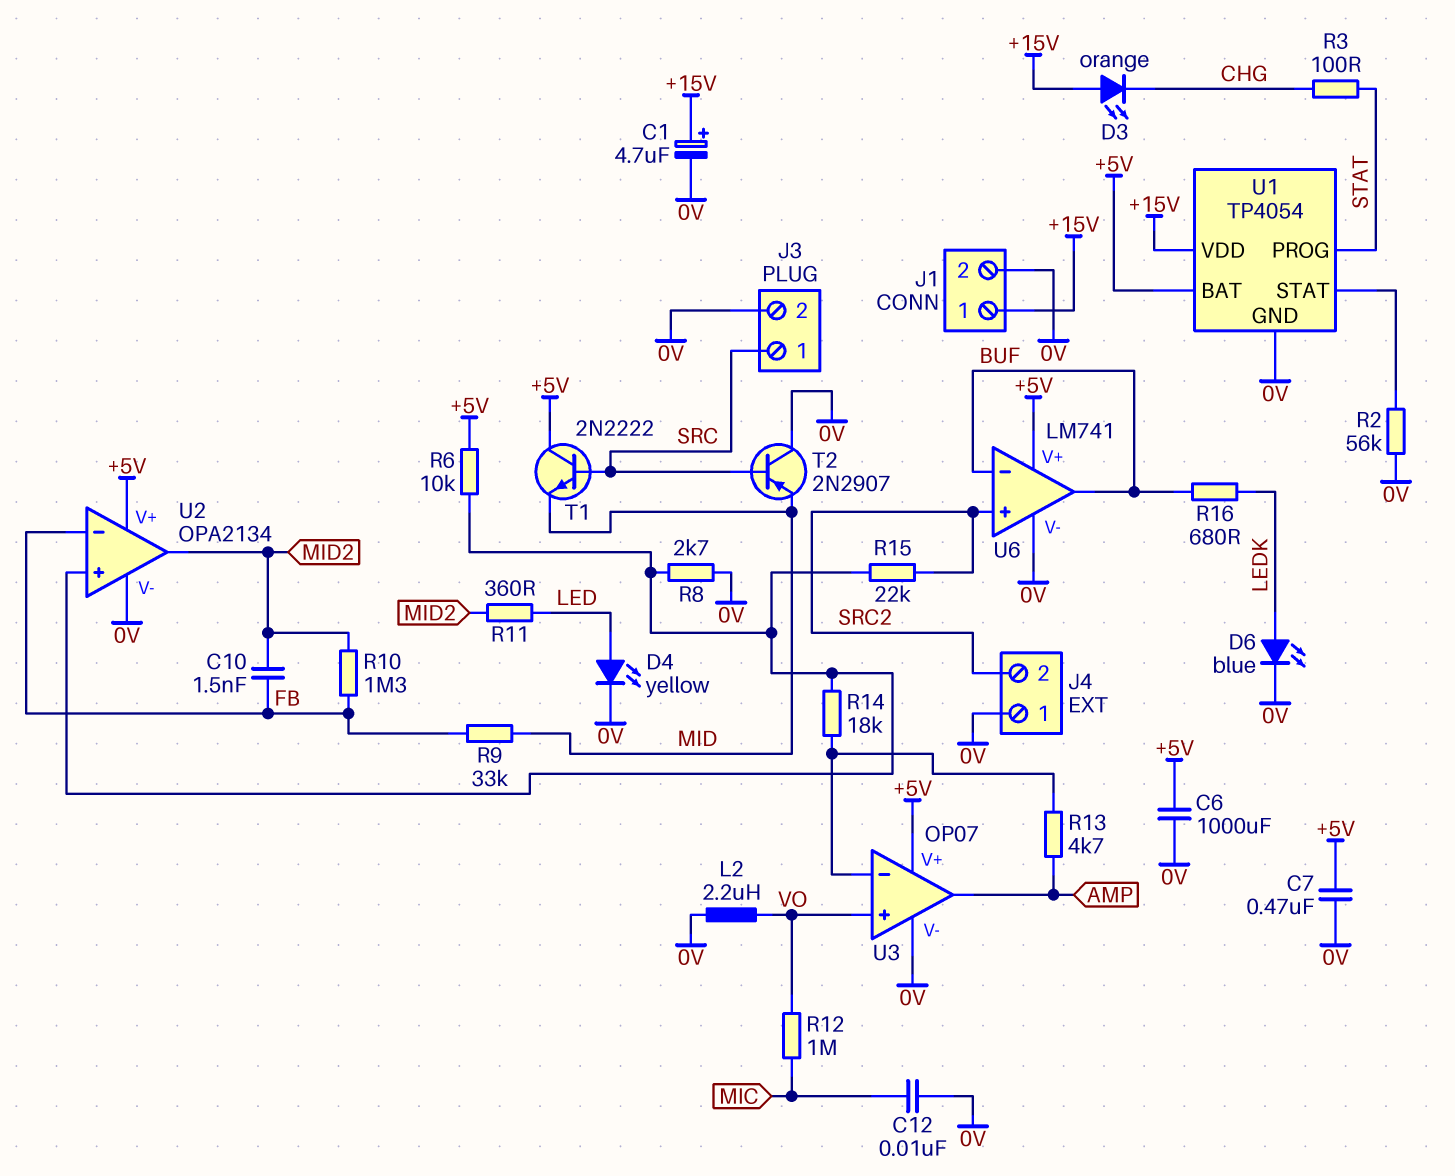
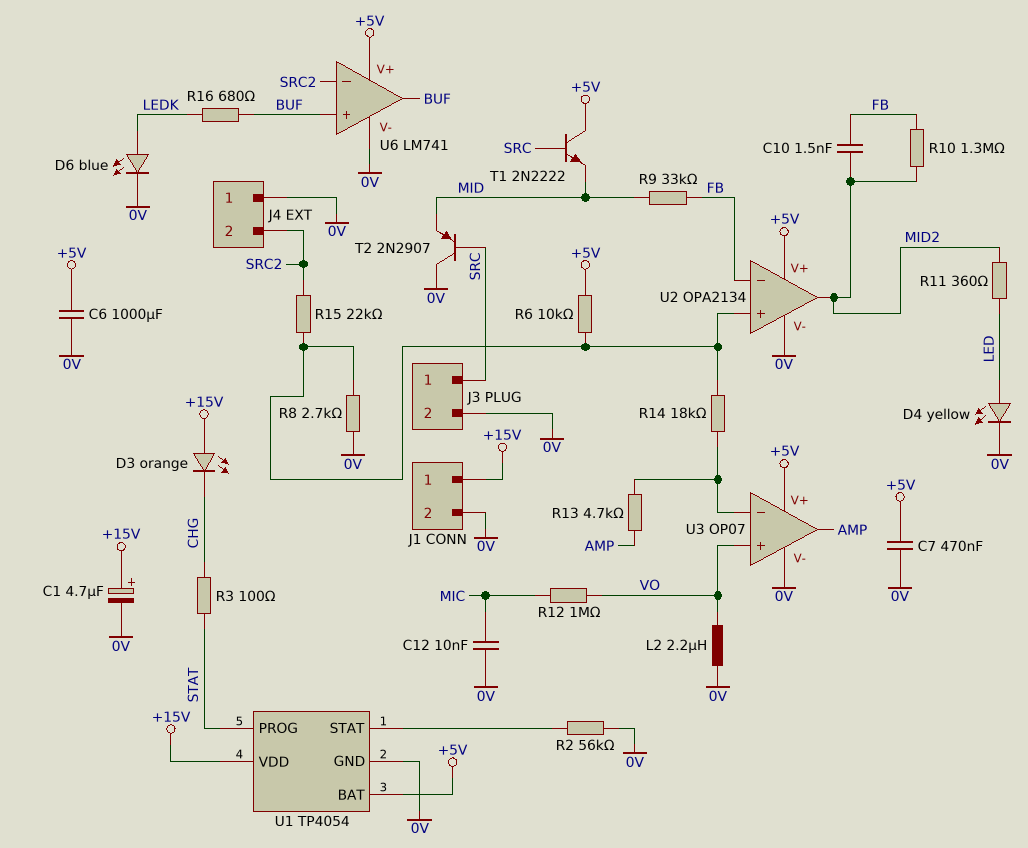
U6 pin in+: SRC2 -> BUF
U6 pin in-: BUF -> SRC2

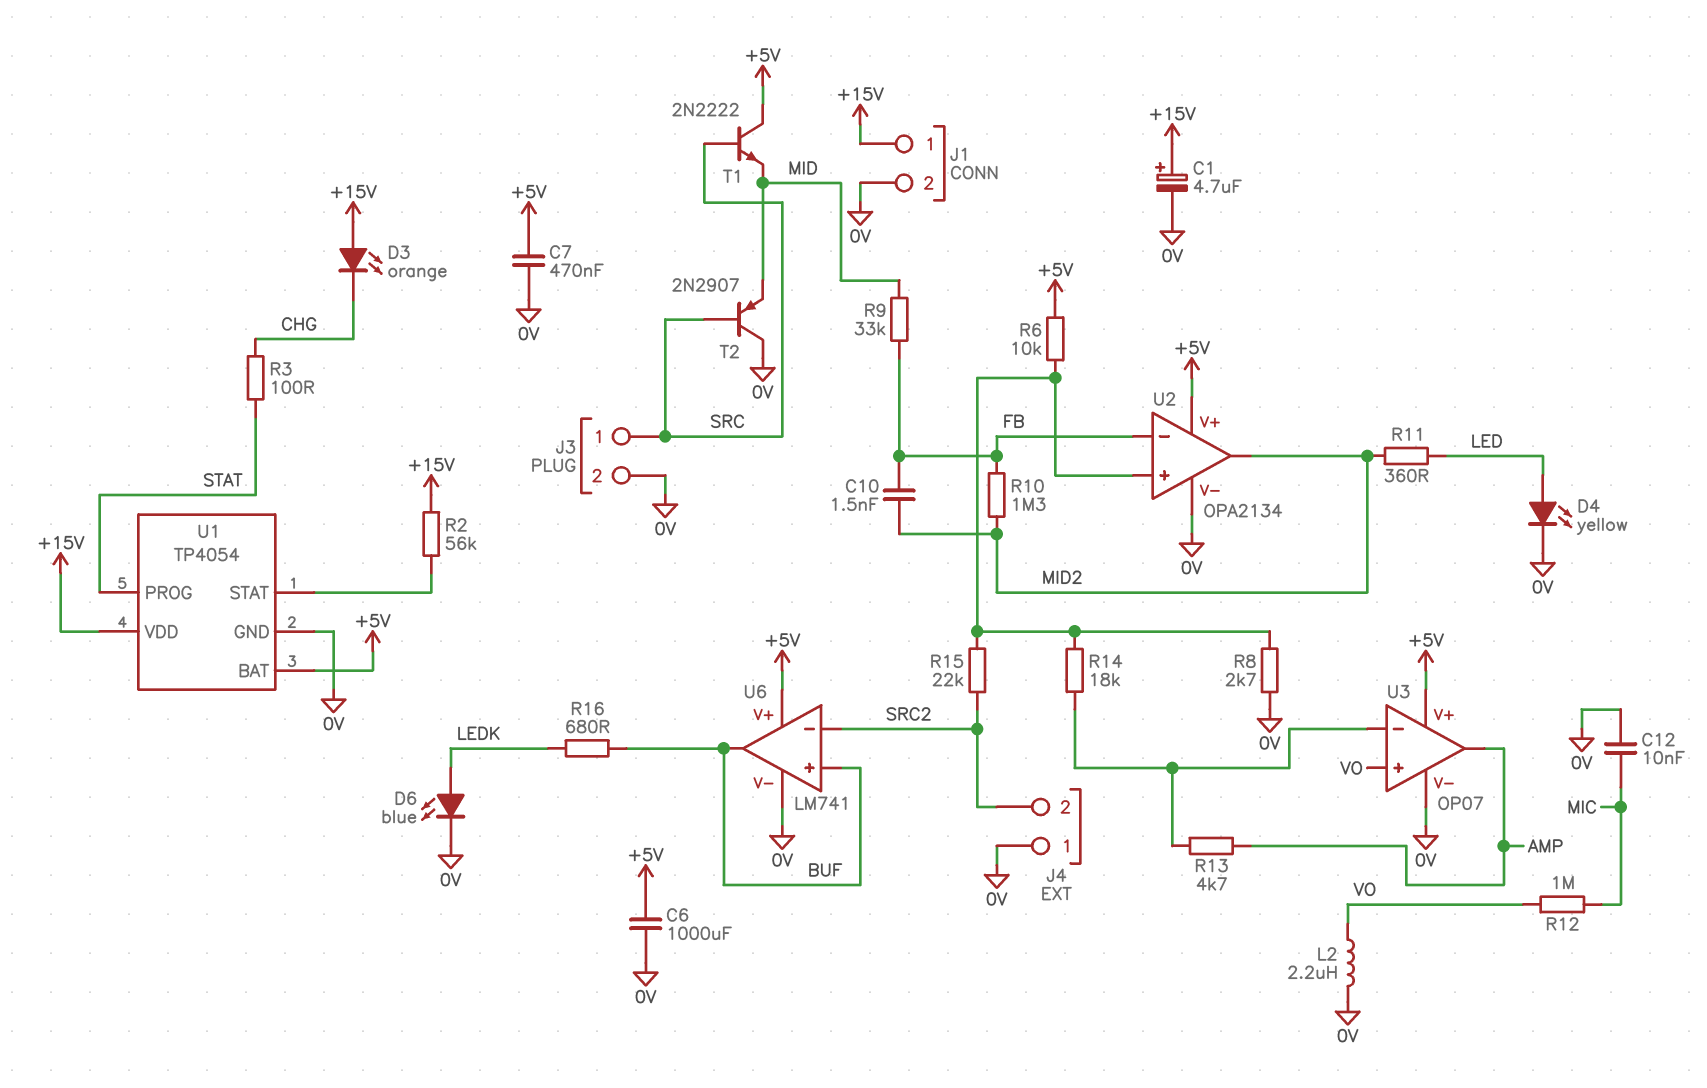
R2: 56k (0V, U1/STAT) -> 56k (+15V, U1/STAT)

